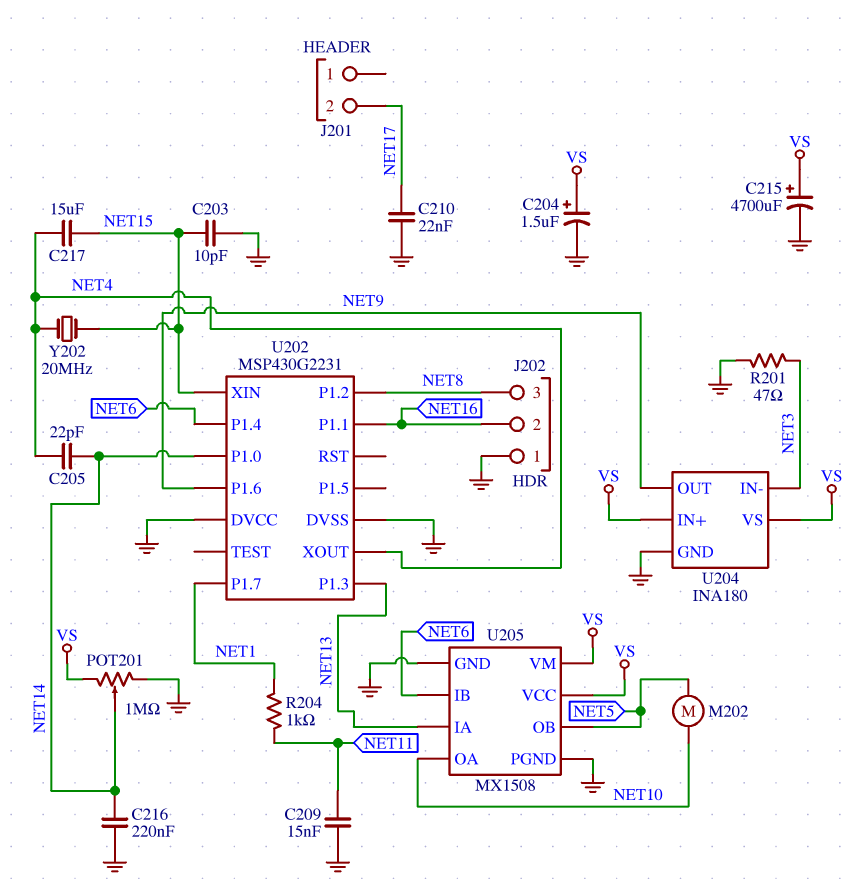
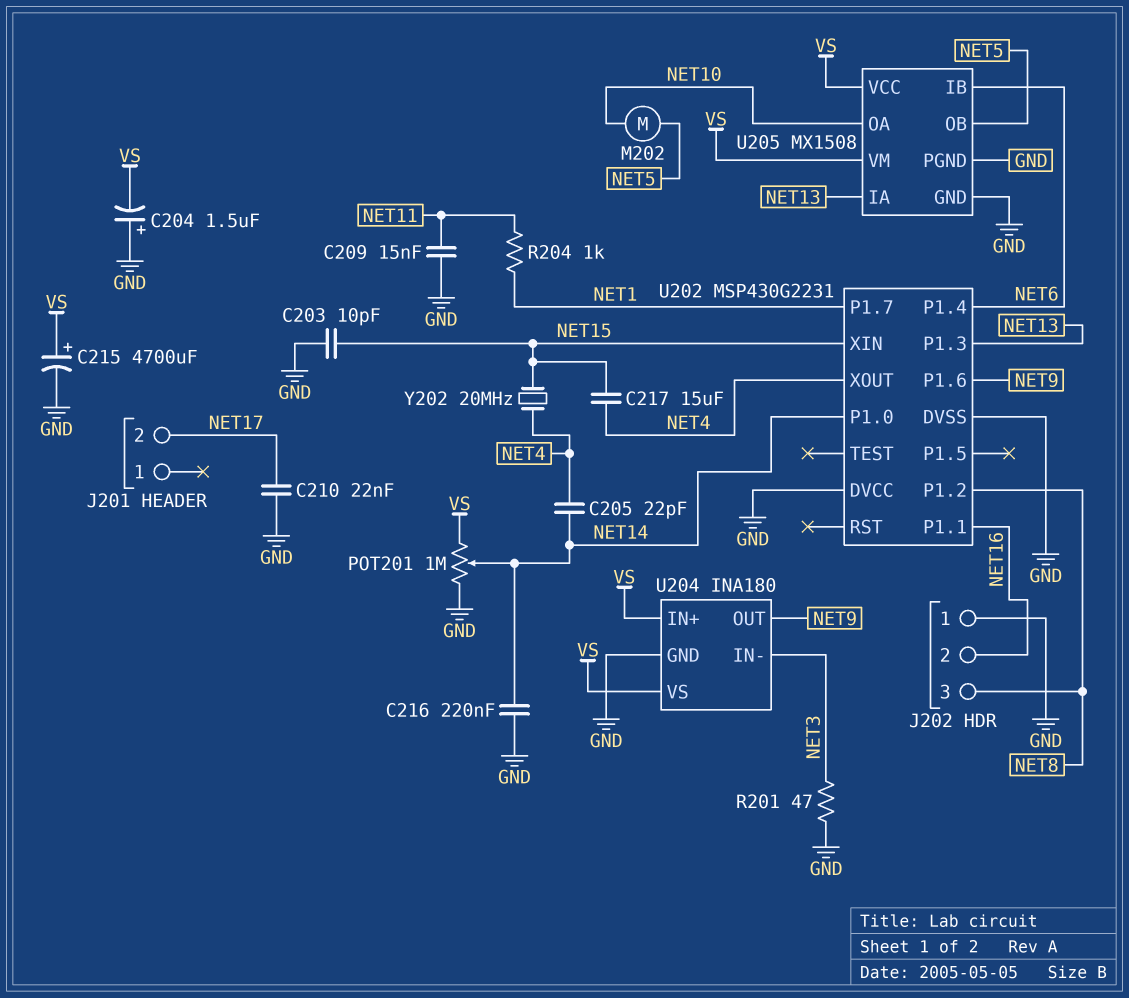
C204: 1.5uF (plus VS, minus GND) -> 1.5uF (plus GND, minus VS)

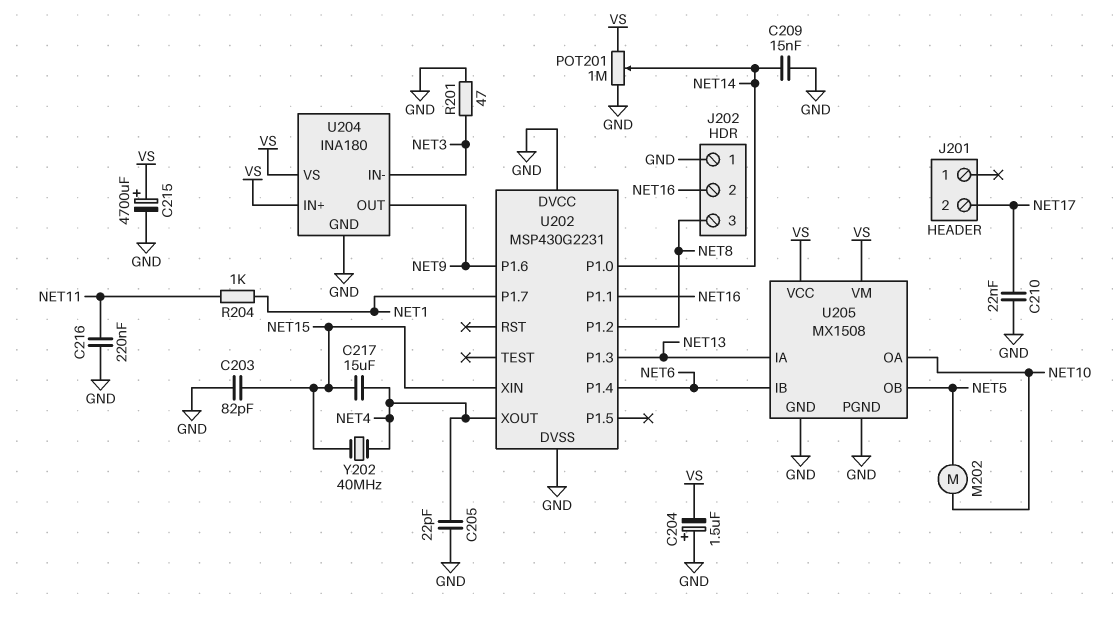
C203: 10pF (GND, NET15) -> 82pF (GND, NET15)
C205: 22pF (NET4, NET14) -> 22pF (GND, NET4)
C209: 15nF (GND, NET11) -> 15nF (GND, NET14)
C216: 220nF (GND, NET14) -> 220nF (GND, NET11)
Y202: 20MHz (NET4, NET15) -> 40MHz (NET4, NET15)

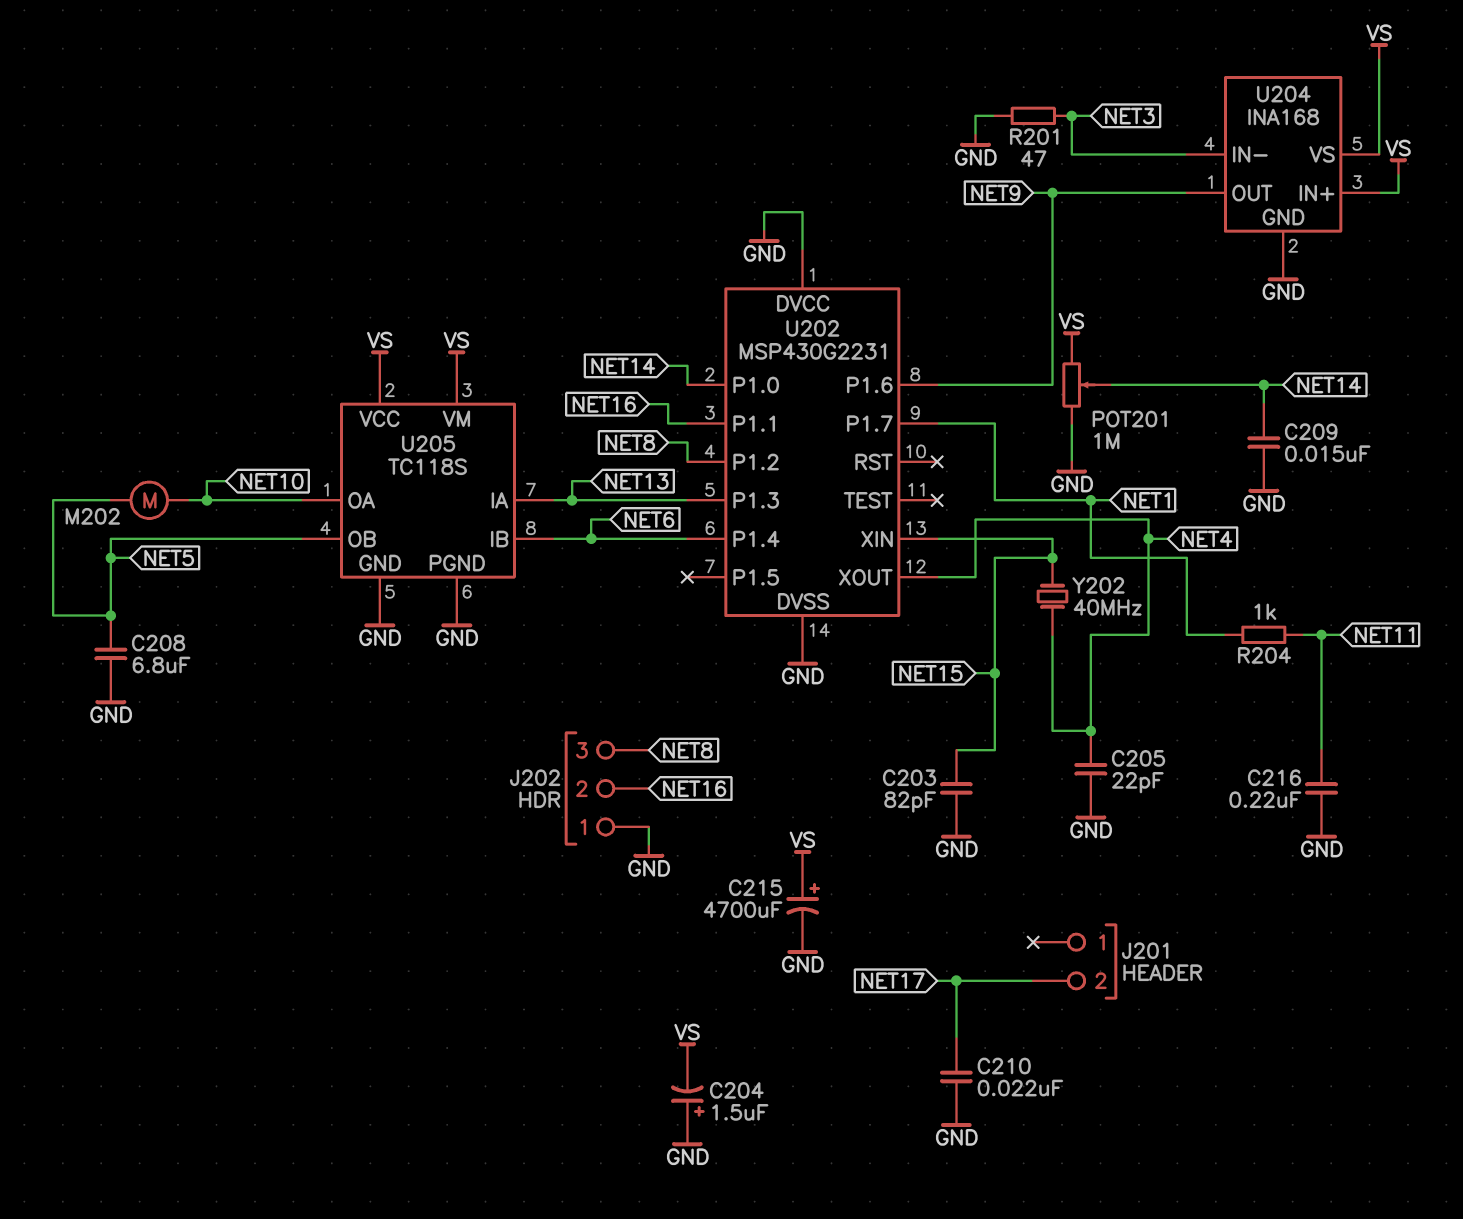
C208: none -> 6.8uF (GND, NET5)
C217: 15uF (NET4, NET15) -> none
U204: INA180 -> INA168
U205: MX1508 -> TC118S

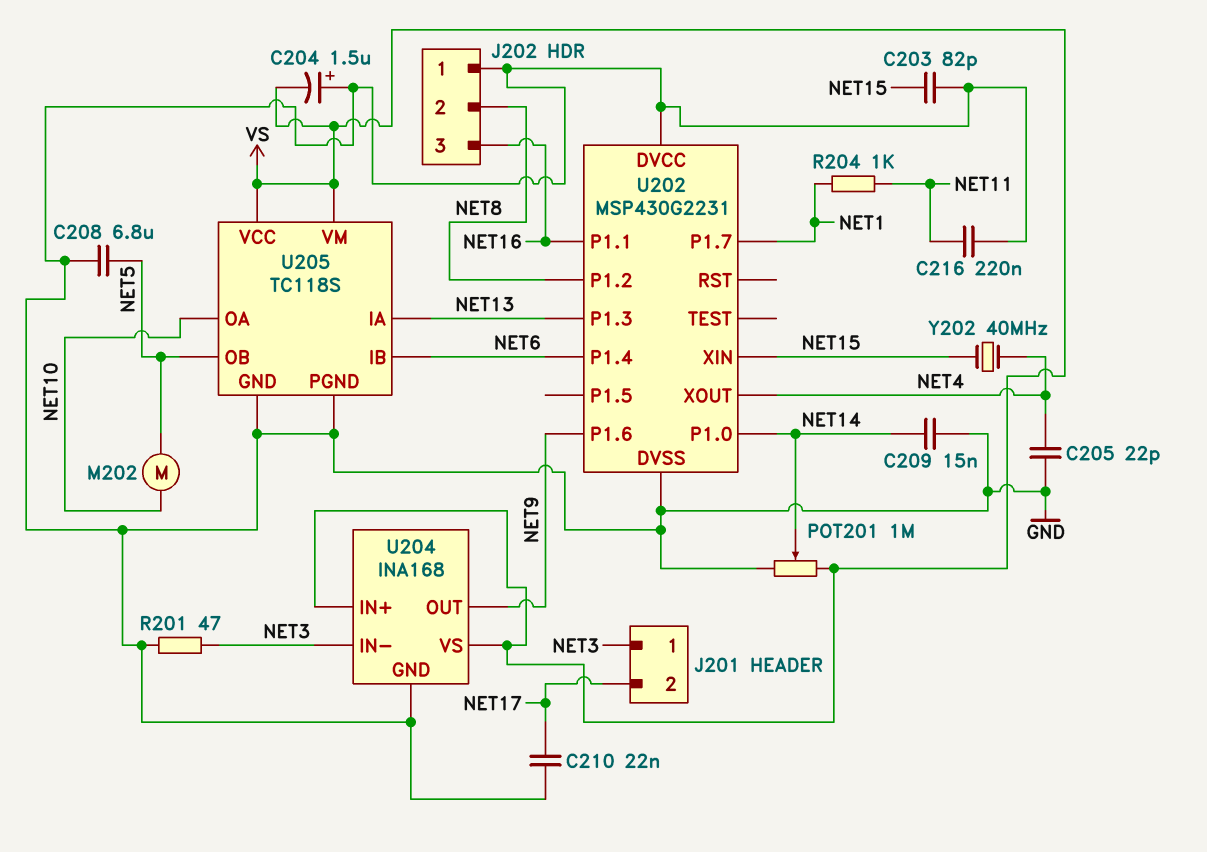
C215: 4700uF (plus VS, minus GND) -> none
J201 pin 1: none -> NET3
J202 pin 2: NET16 -> NET8
J202 pin 3: NET8 -> NET16

